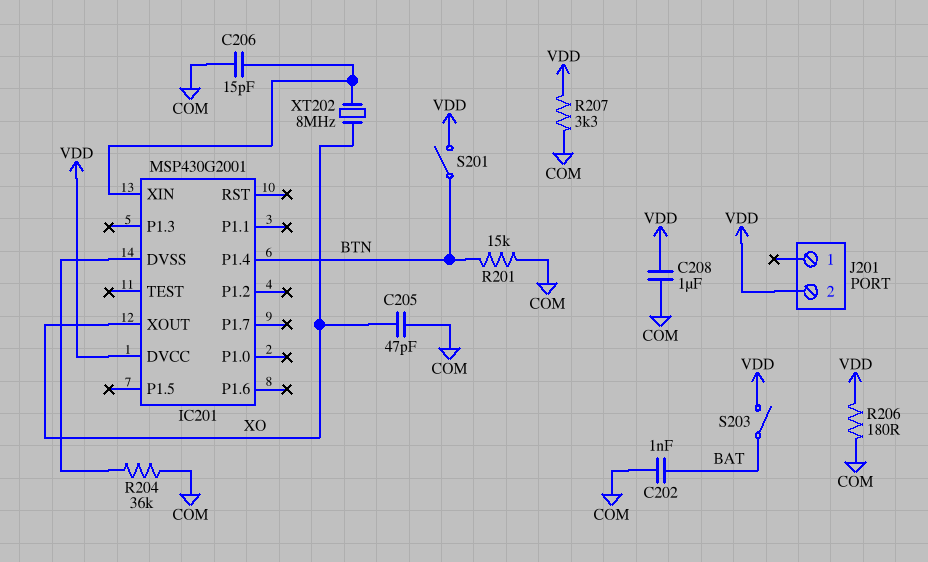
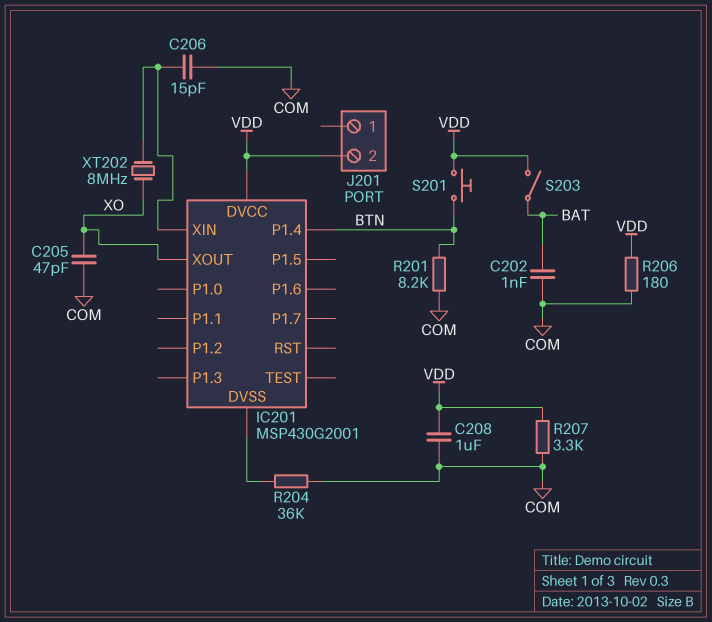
R201: 15k (BTN, COM) -> 8.2k (BTN, COM)
S201: switch (BTN, VDD) -> button (BTN, VDD)

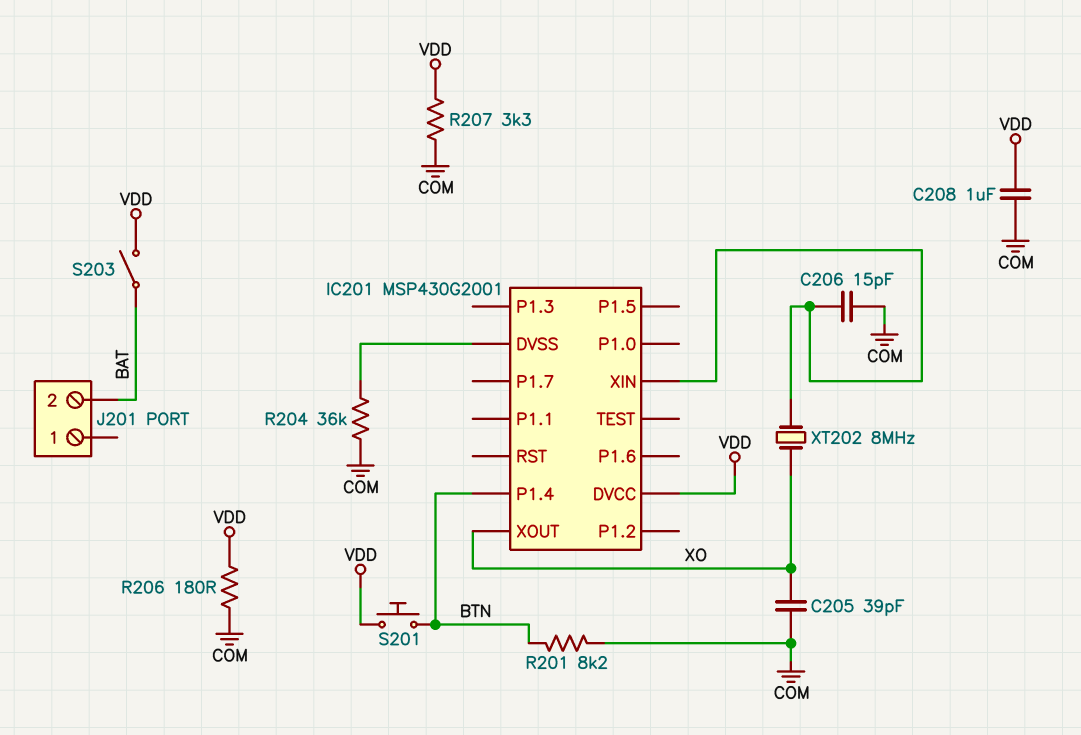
C202: 1nF (BAT, COM) -> none
C205: 47pF (COM, XO) -> 39pF (COM, XO)
J201 pin 2: VDD -> BAT

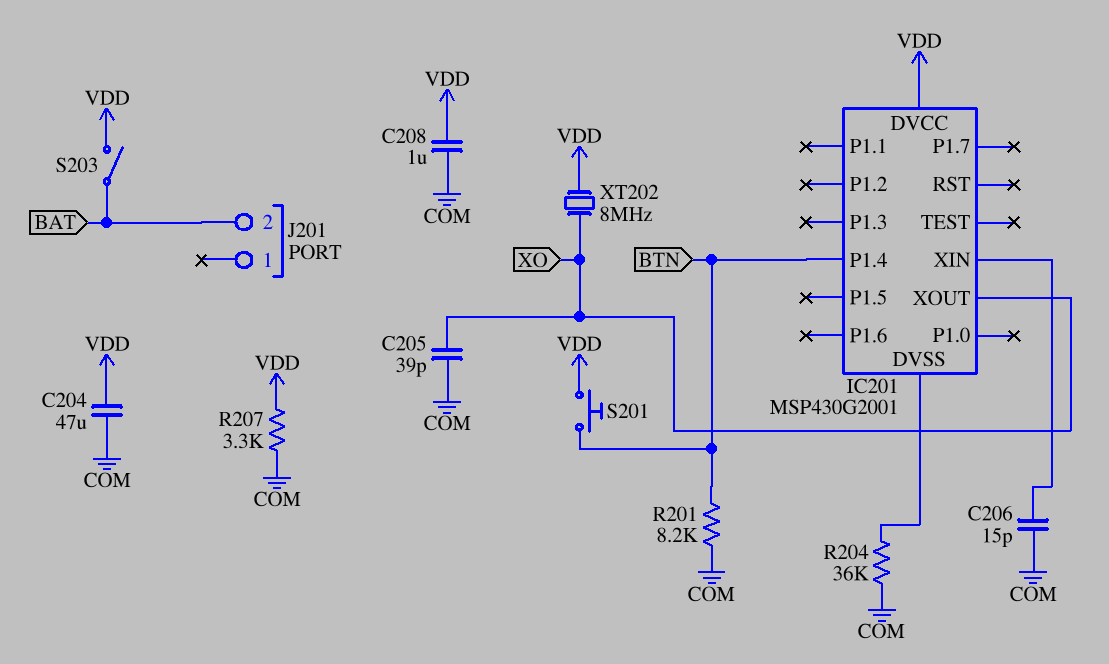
C204: none -> 47uF (COM, VDD)
R206: 180 (COM, VDD) -> none
XT202: 8MHz (IC201/XIN, XO) -> 8MHz (VDD, XO)

